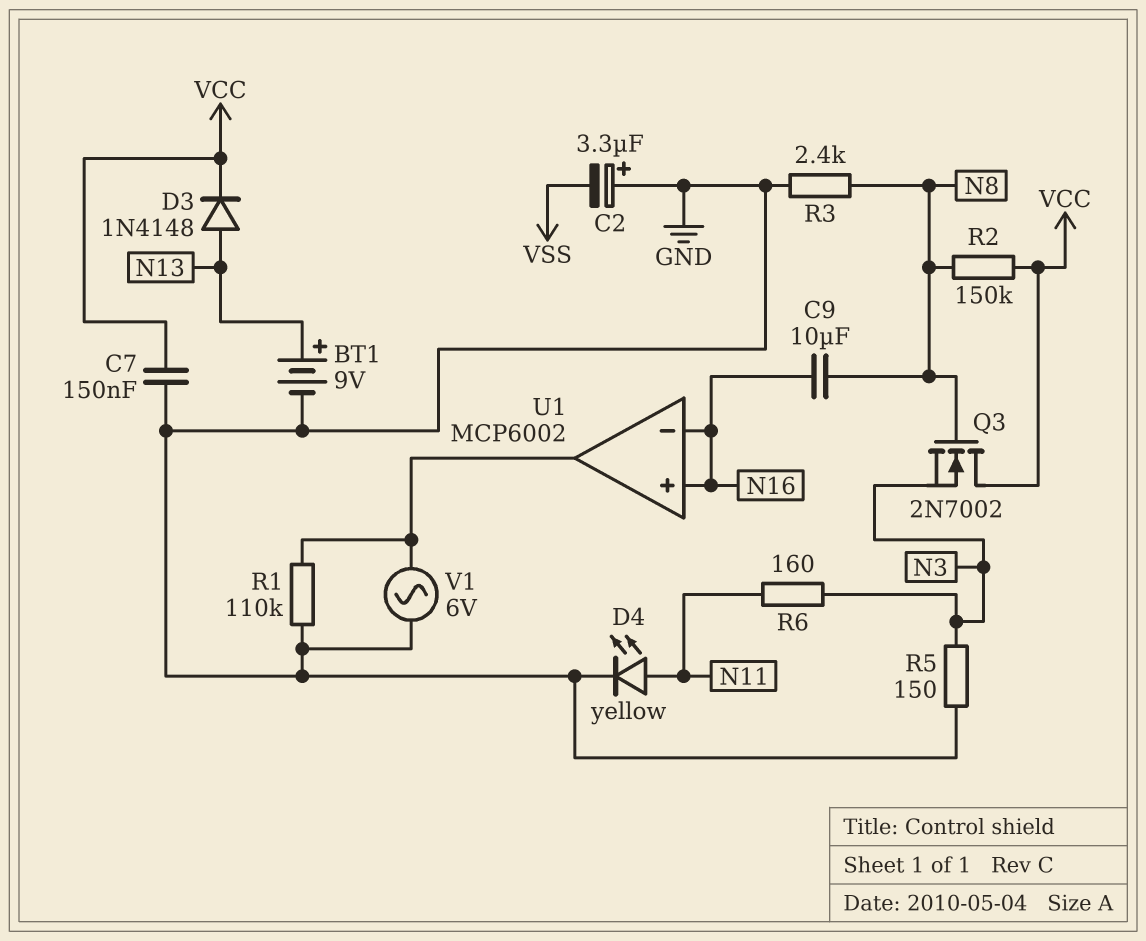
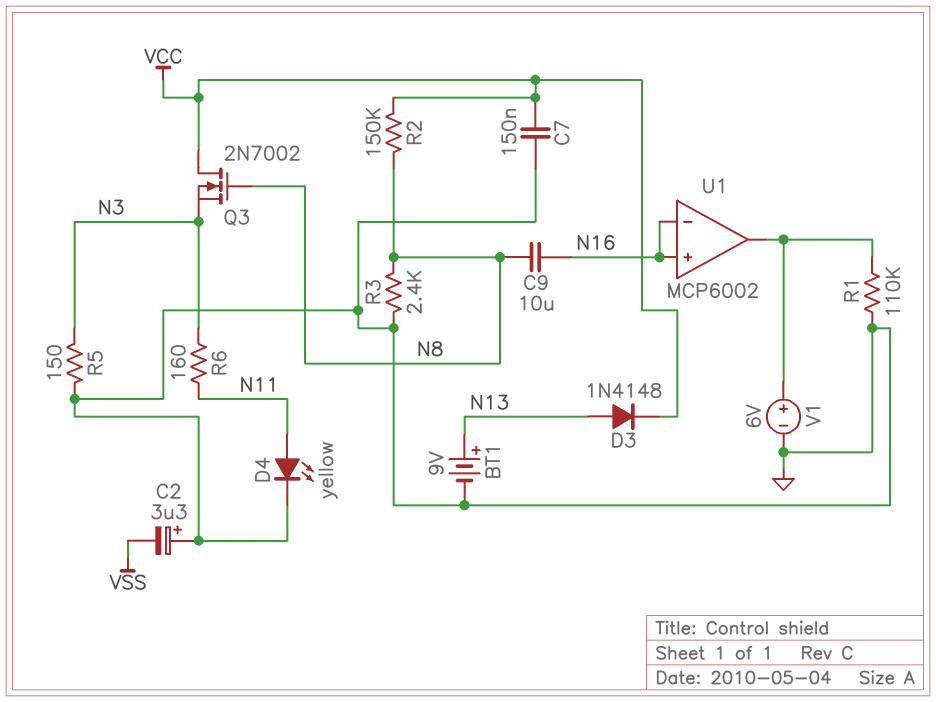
V1: AC 6V (GND, U1/out) -> 6V (plus U1/out, minus GND)

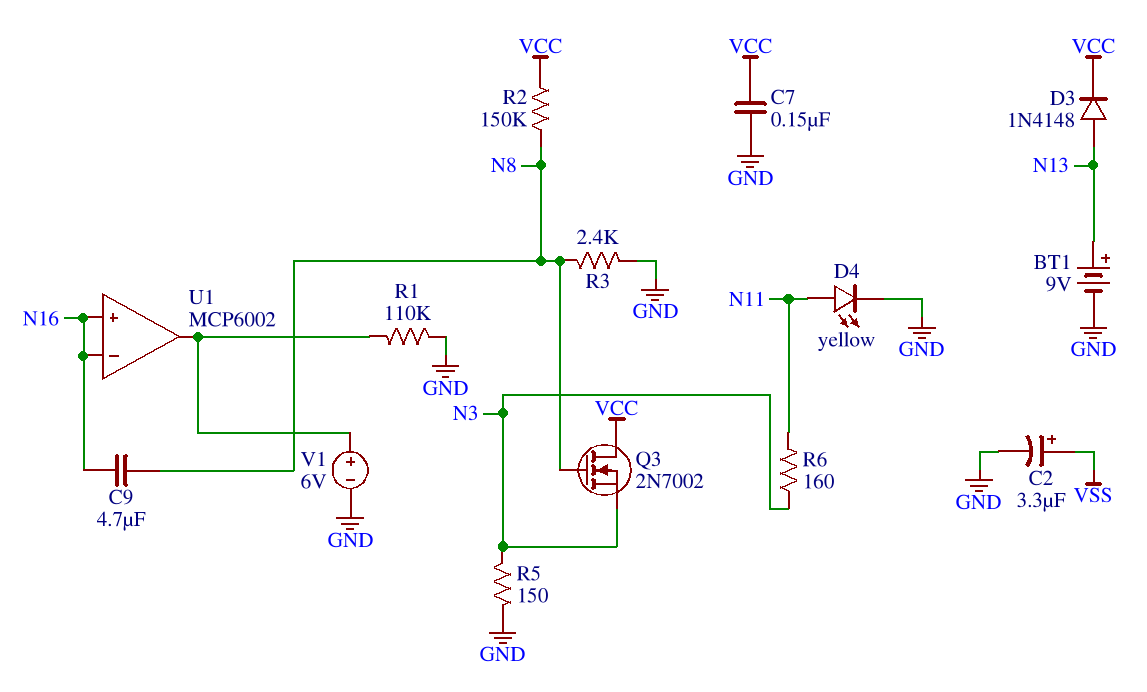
C2: 3.3uF (plus GND, minus VSS) -> 3.3uF (plus VSS, minus GND)
C9: 10uF (N8, N16) -> 4.7uF (N8, N16)

